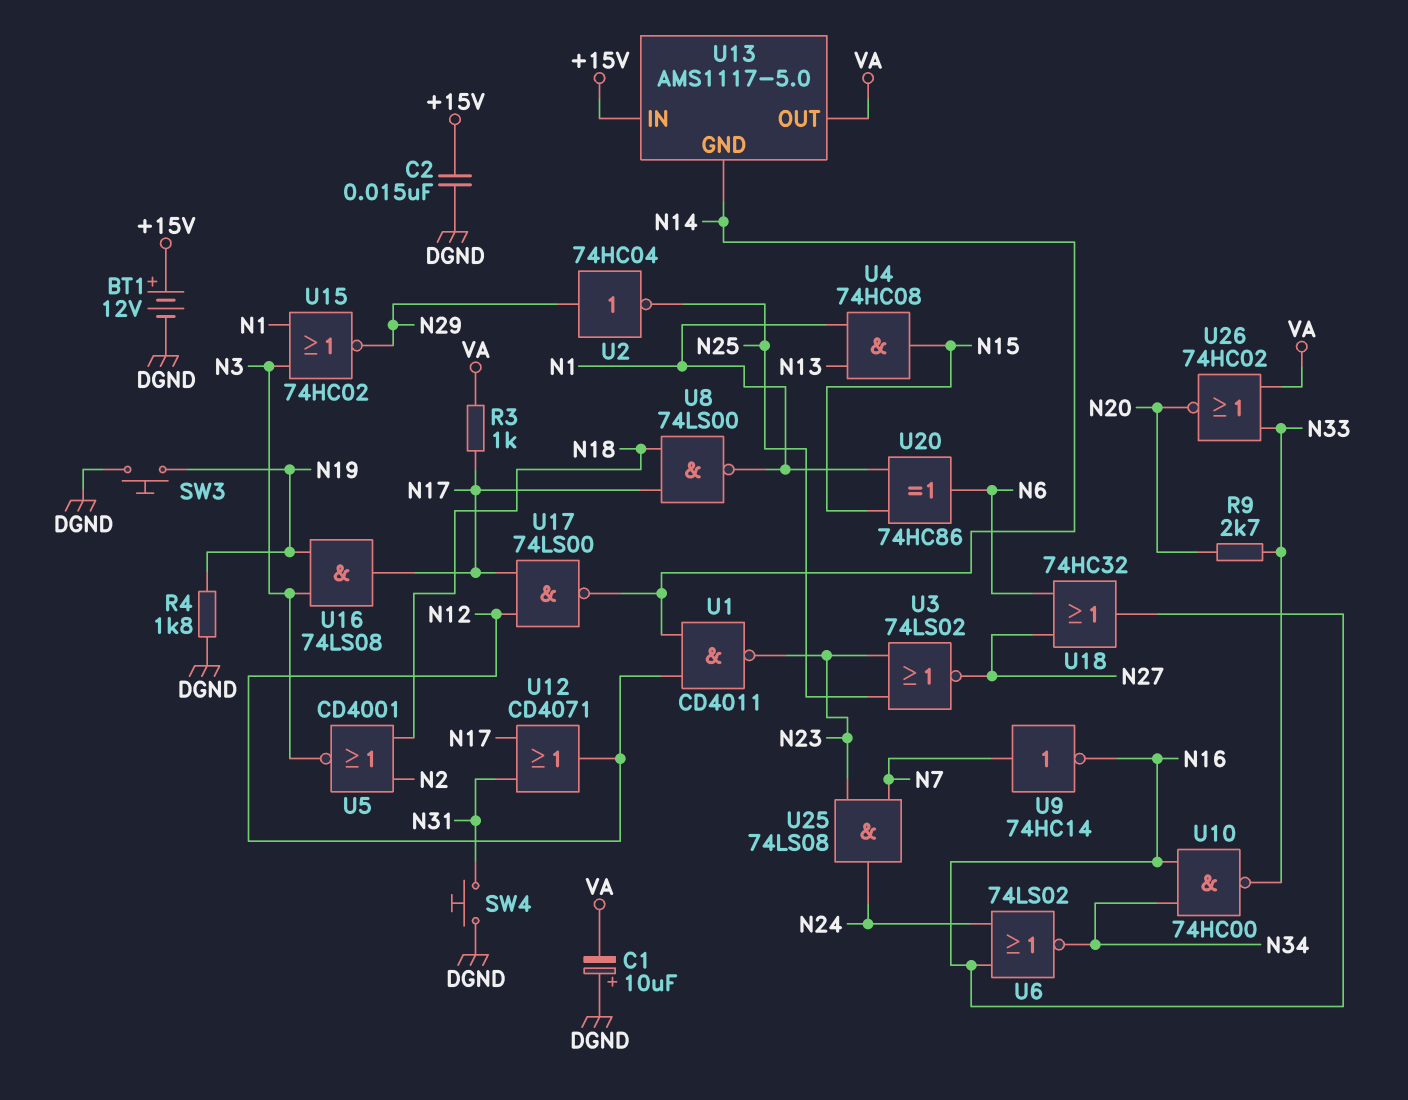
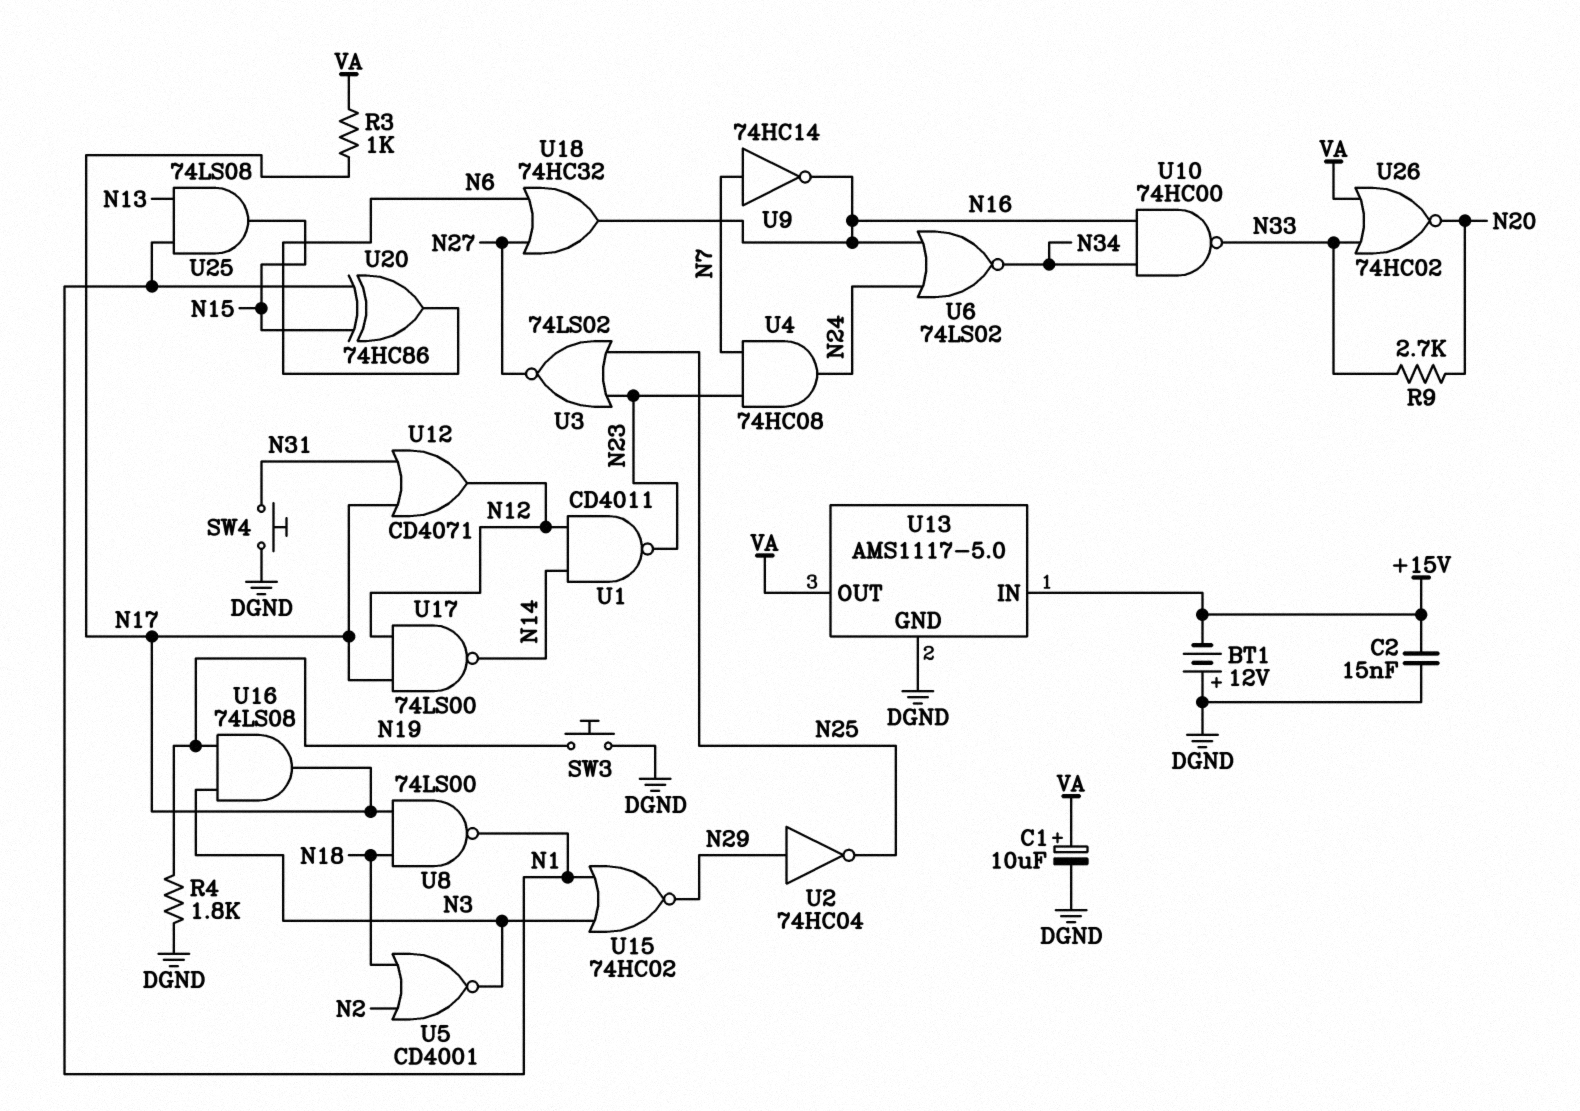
BT1: 12V (plus +15V, minus DGND) -> 12V (plus DGND, minus +15V)
C1: 10uF (plus DGND, minus VA) -> 10uF (plus VA, minus DGND)
U4: AND 74HC08 (in N1, in N13, out N15) -> AND 74HC08 (in N7, in N23, out N24)
U13 pin GND: N14 -> DGND
U25: AND 74LS08 (in N7, in N23, out N24) -> AND 74LS08 (in N1, in N13, out N15)

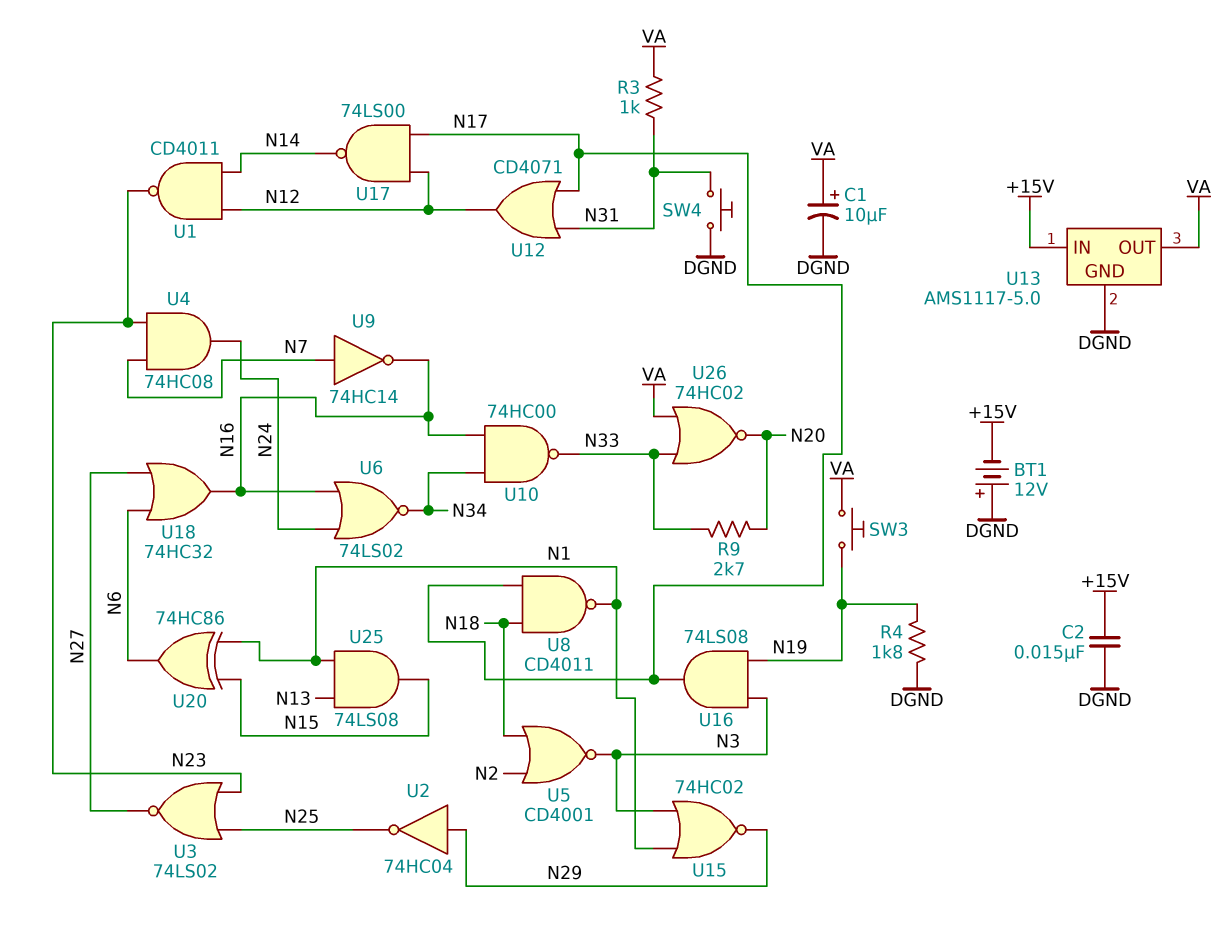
R3: 1k (N17, VA) -> 1k (N31, VA)
SW3: button (DGND, N19) -> button (N19, VA)
U8: NAND 74LS00 (in N17, in N18, out N1) -> NAND CD4011 (in N17, in N18, out N1)

